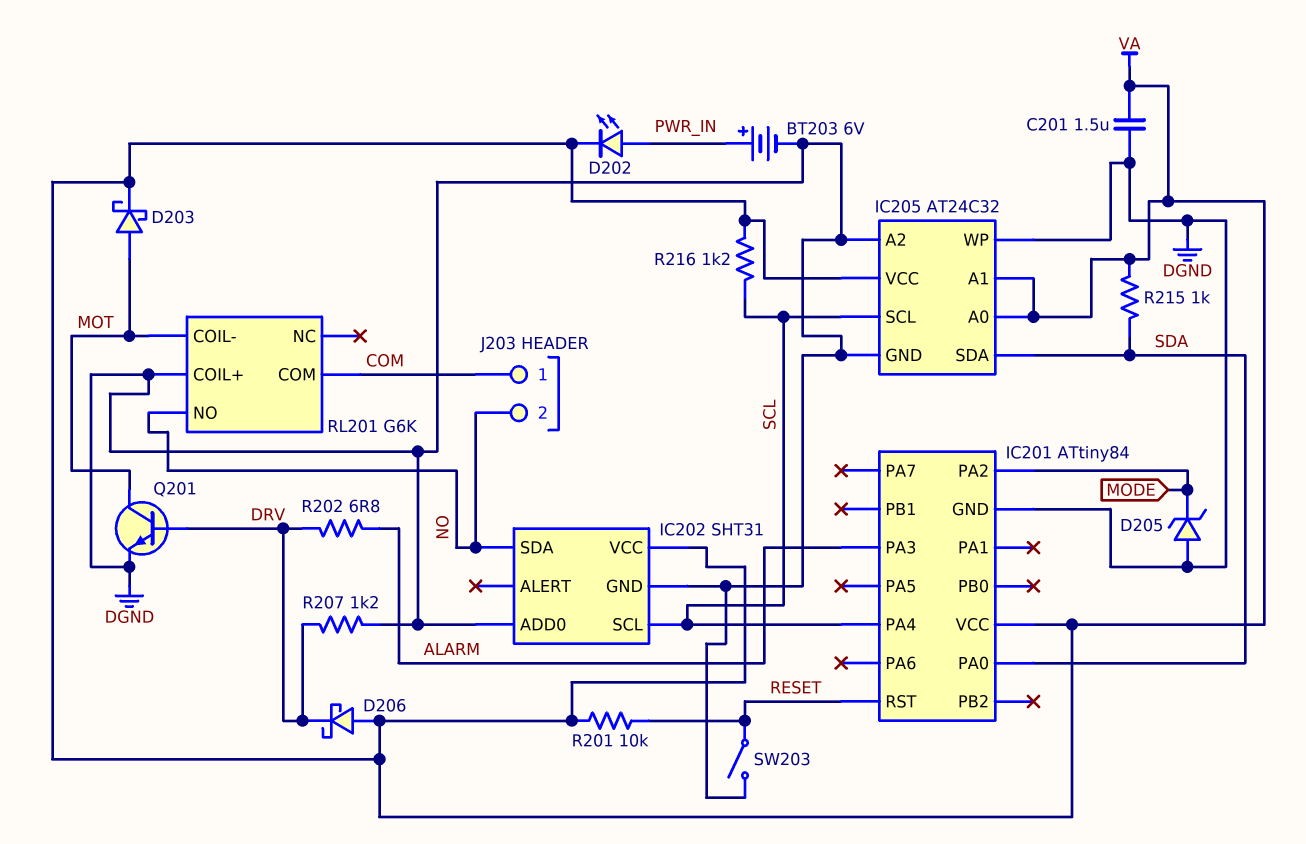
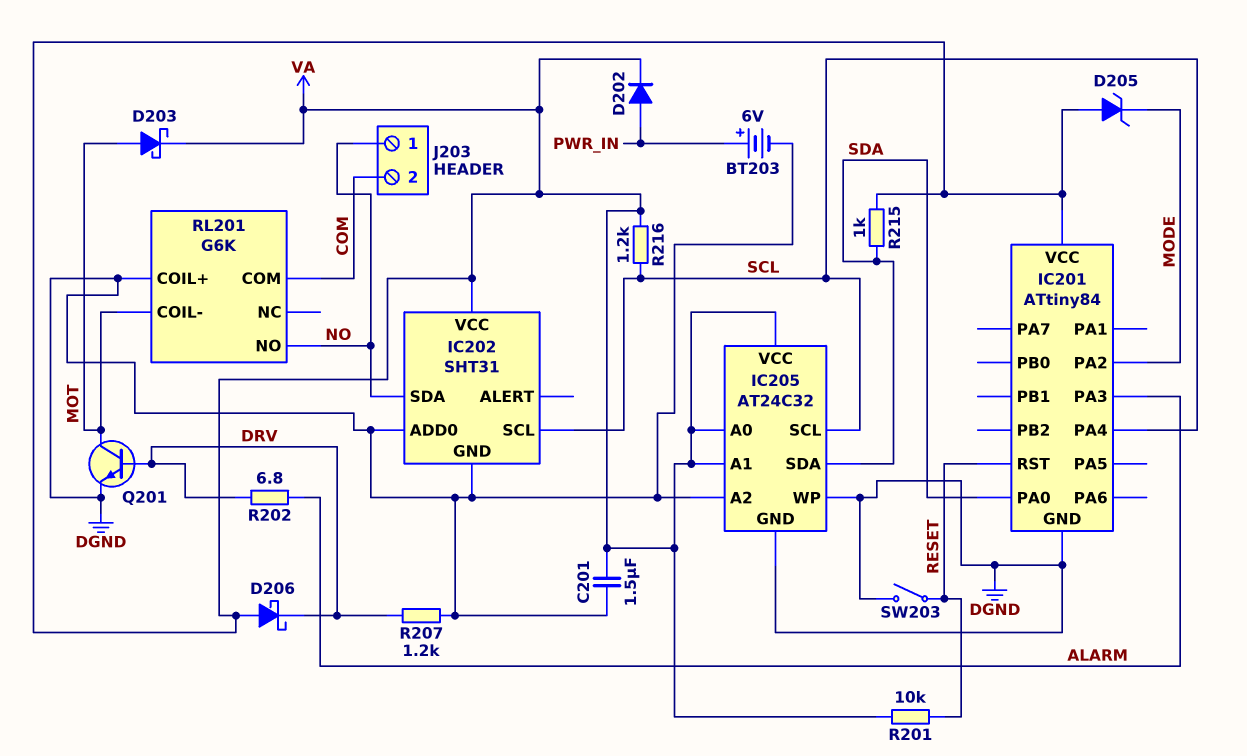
D202: LED (A PWR_IN, K VA) -> diode (A PWR_IN, K VA)
D205: zener (A DGND, K MODE) -> zener (A VA, K MODE)
J203 pin 1: COM -> NO
J203 pin 2: NO -> COM

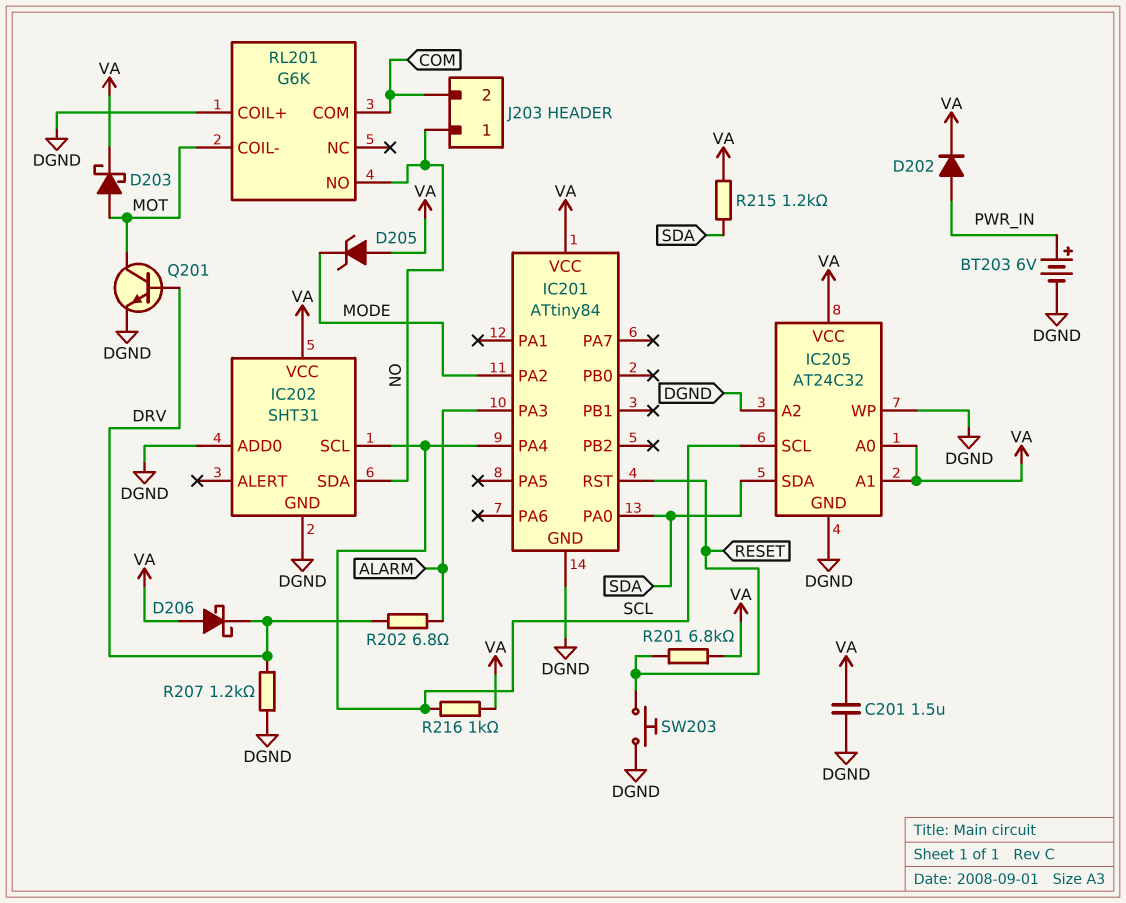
R201: 10k (RESET, VA) -> 6.8k (RESET, VA)
R215: 1k (SDA, VA) -> 1.2k (SDA, VA)
R216: 1.2k (SCL, VA) -> 1k (SCL, VA)
SW203: switch (DGND, RESET) -> button (DGND, RESET)

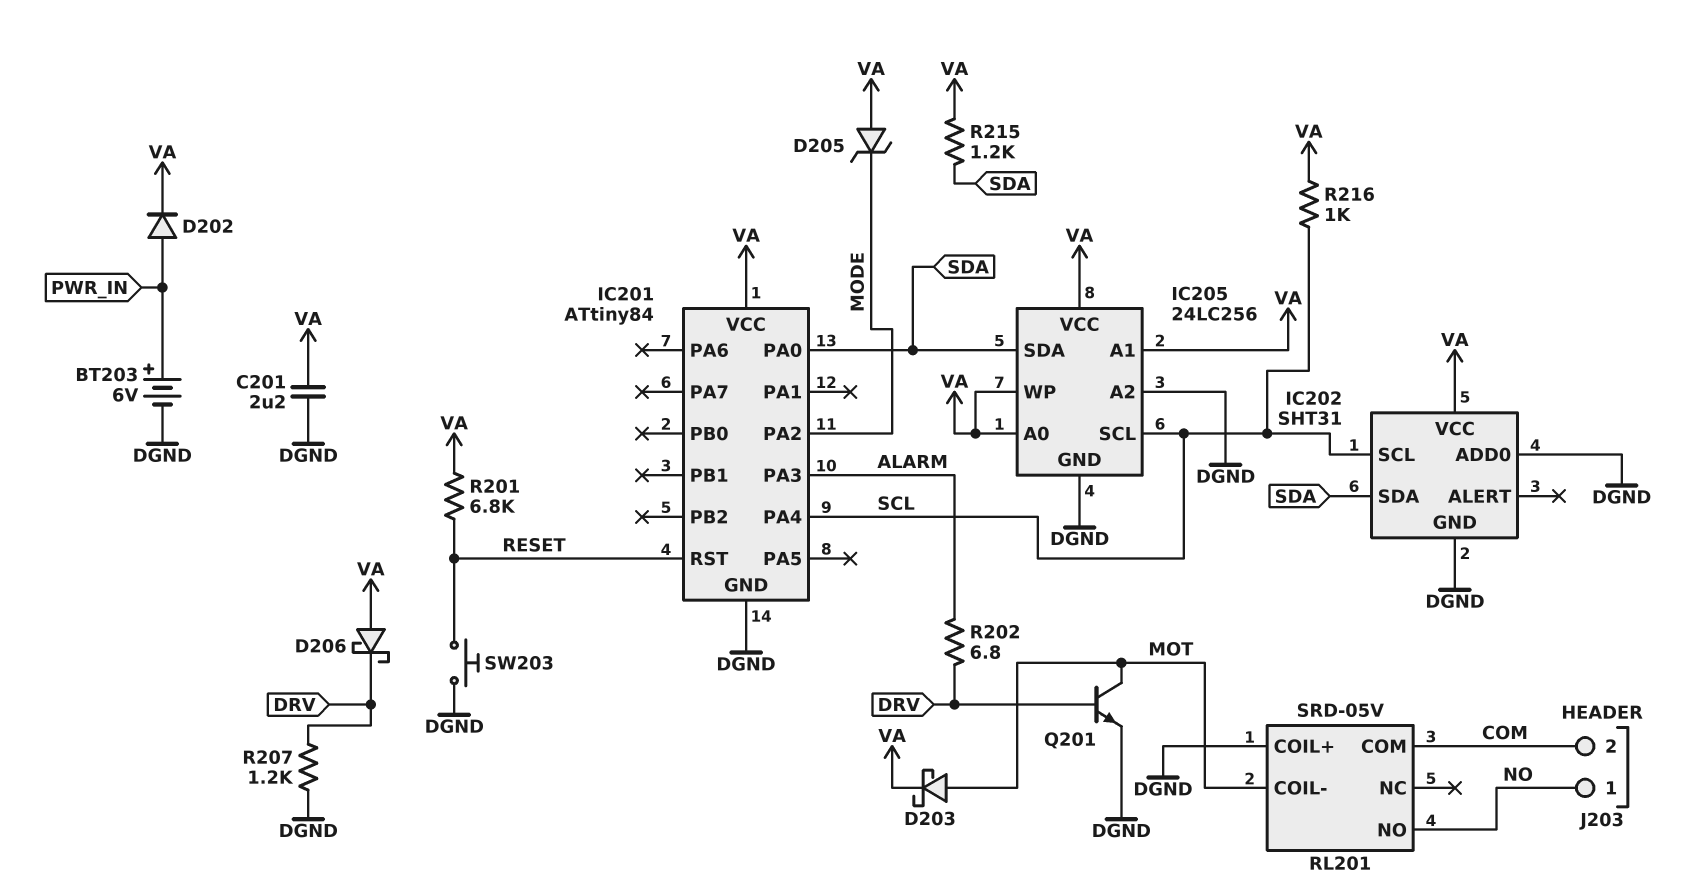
C201: 1.5uF (DGND, VA) -> 2.2uF (DGND, VA)
IC202 pin SDA: NO -> SDA
IC205: AT24C32 -> 24LC256
IC205 pin WP: DGND -> VA
RL201: G6K -> SRD-05V

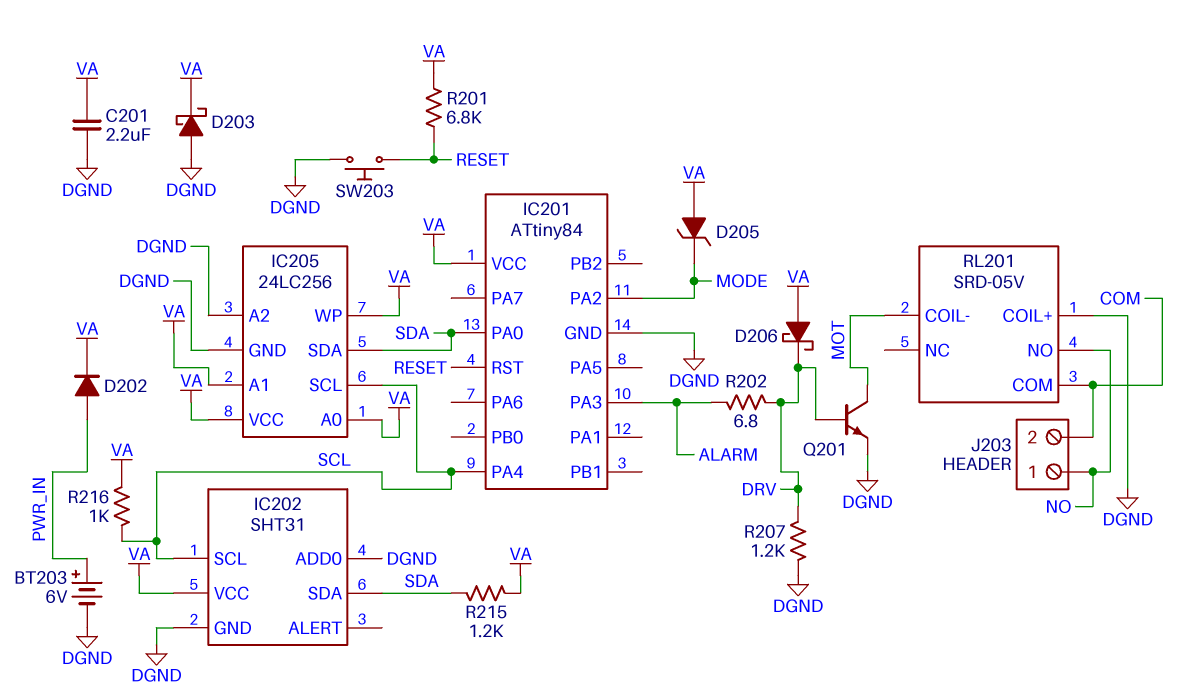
D203: schottky (A MOT, K VA) -> schottky (A DGND, K VA)

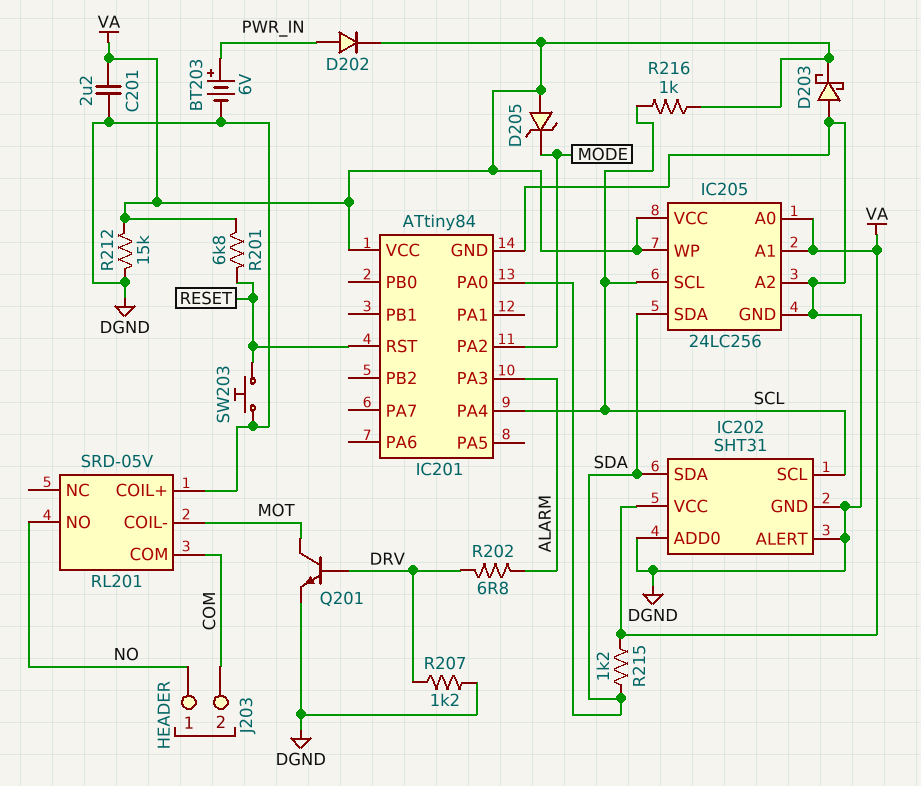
D206: schottky (A VA, K DRV) -> none
IC202 pin ALERT: none -> DGND
R212: none -> 15k (DGND, VA)

